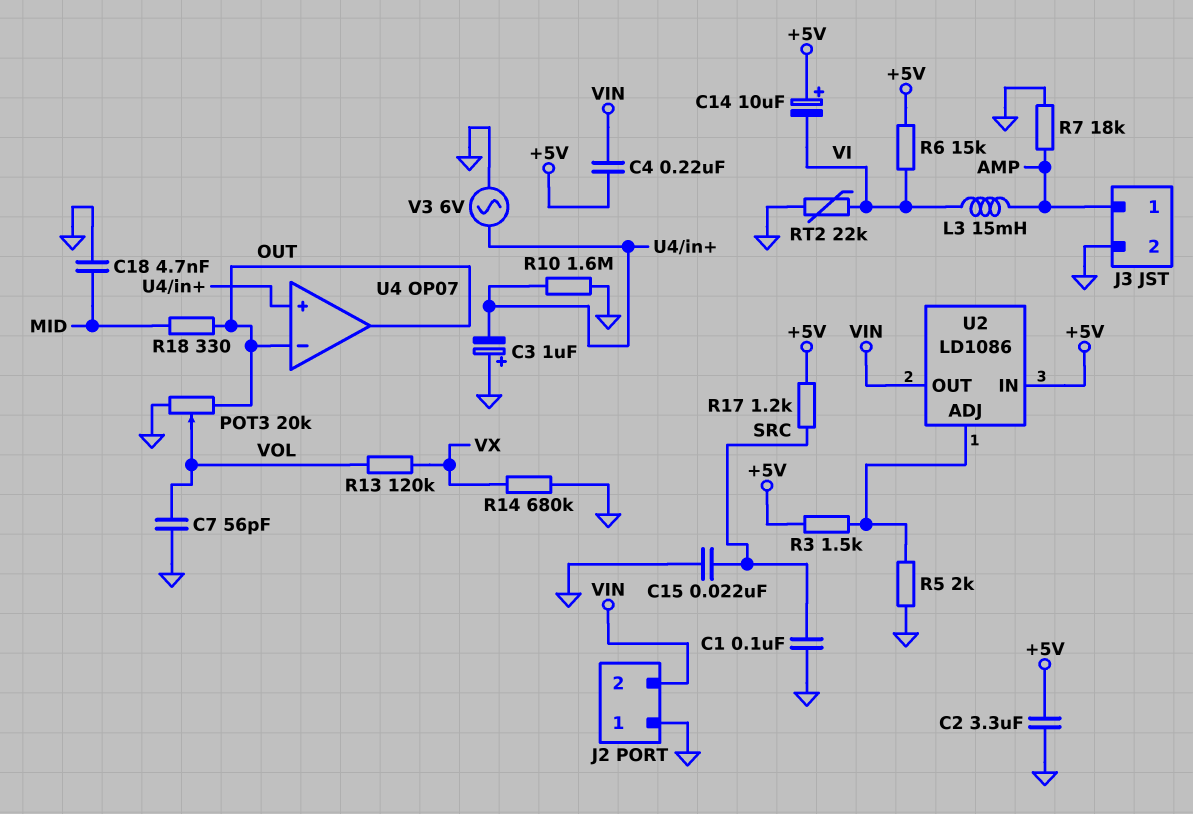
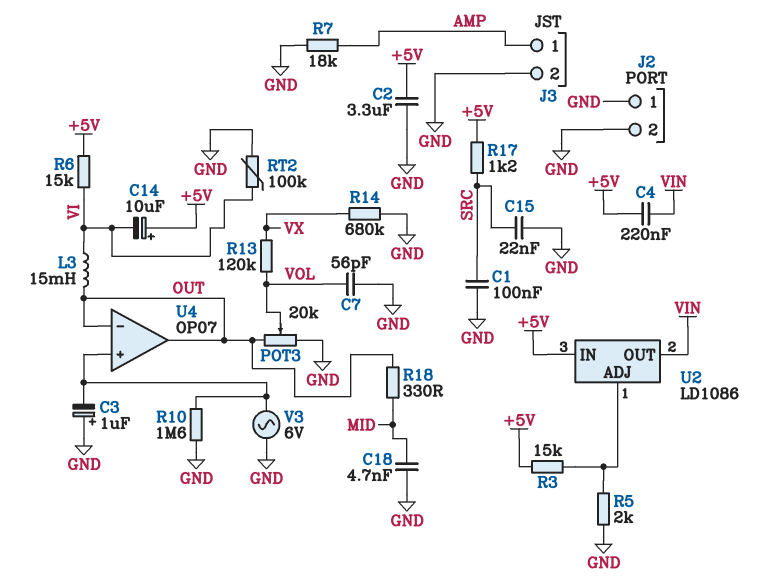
J2 pin 2: VIN -> GND
L3: 15mH (AMP, VI) -> 15mH (OUT, VI)
R3: 1.5k (+5V, U2/ADJ) -> 15k (+5V, U2/ADJ)
RT2: 22k (GND, VI) -> 100k (GND, VI)

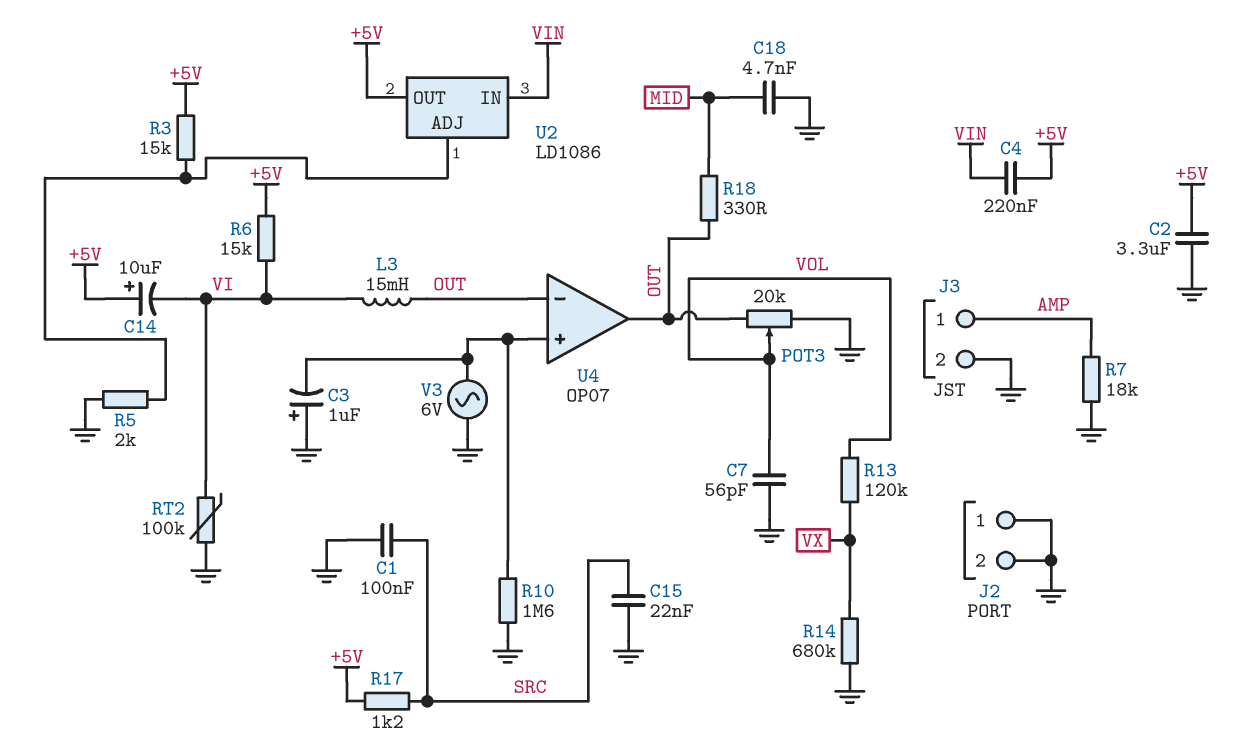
U2 pin IN: +5V -> VIN
U2 pin OUT: VIN -> +5V

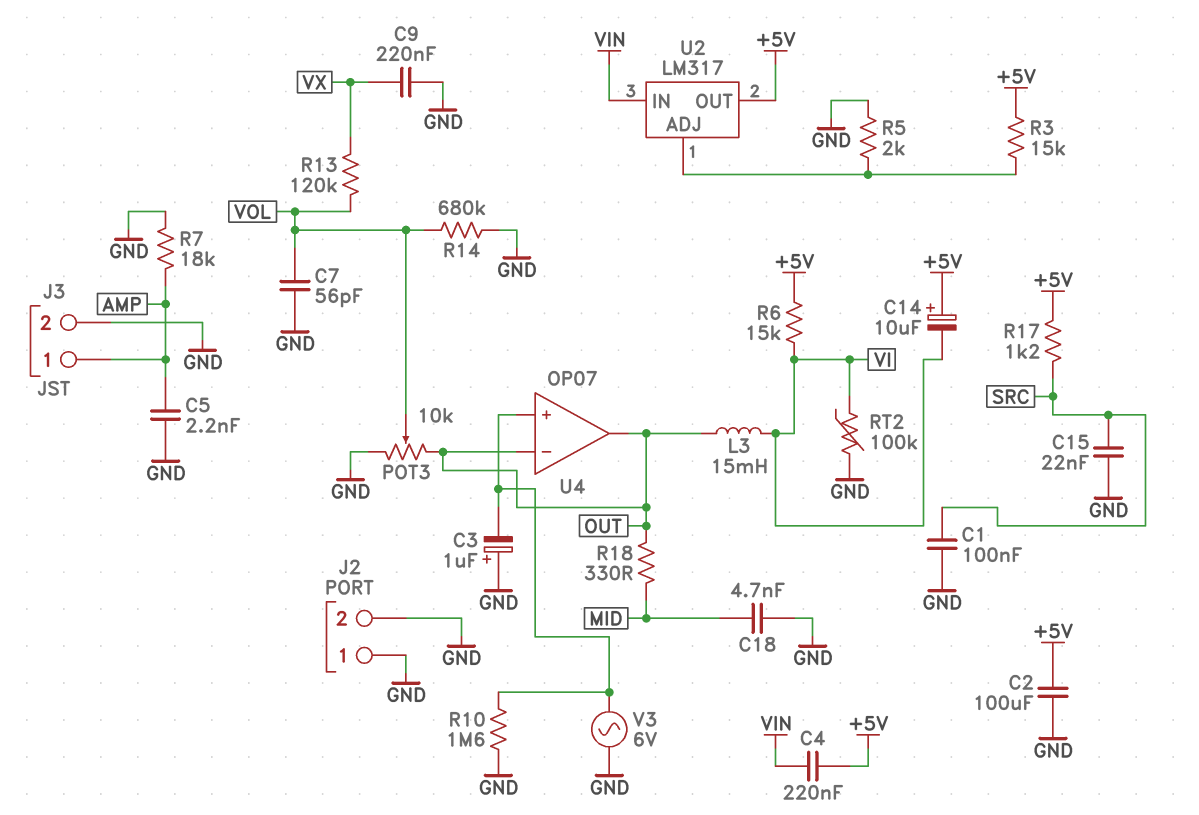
C2: 3.3uF (+5V, GND) -> 100uF (+5V, GND)
C5: none -> 2.2nF (AMP, GND)
C9: none -> 220nF (GND, VX)
POT3: 20k (GND, OUT, wiper VOL) -> 10k (GND, OUT, wiper VOL)
R14: 680k (GND, VX) -> 680k (GND, VOL)
U2: LD1086 -> LM317

